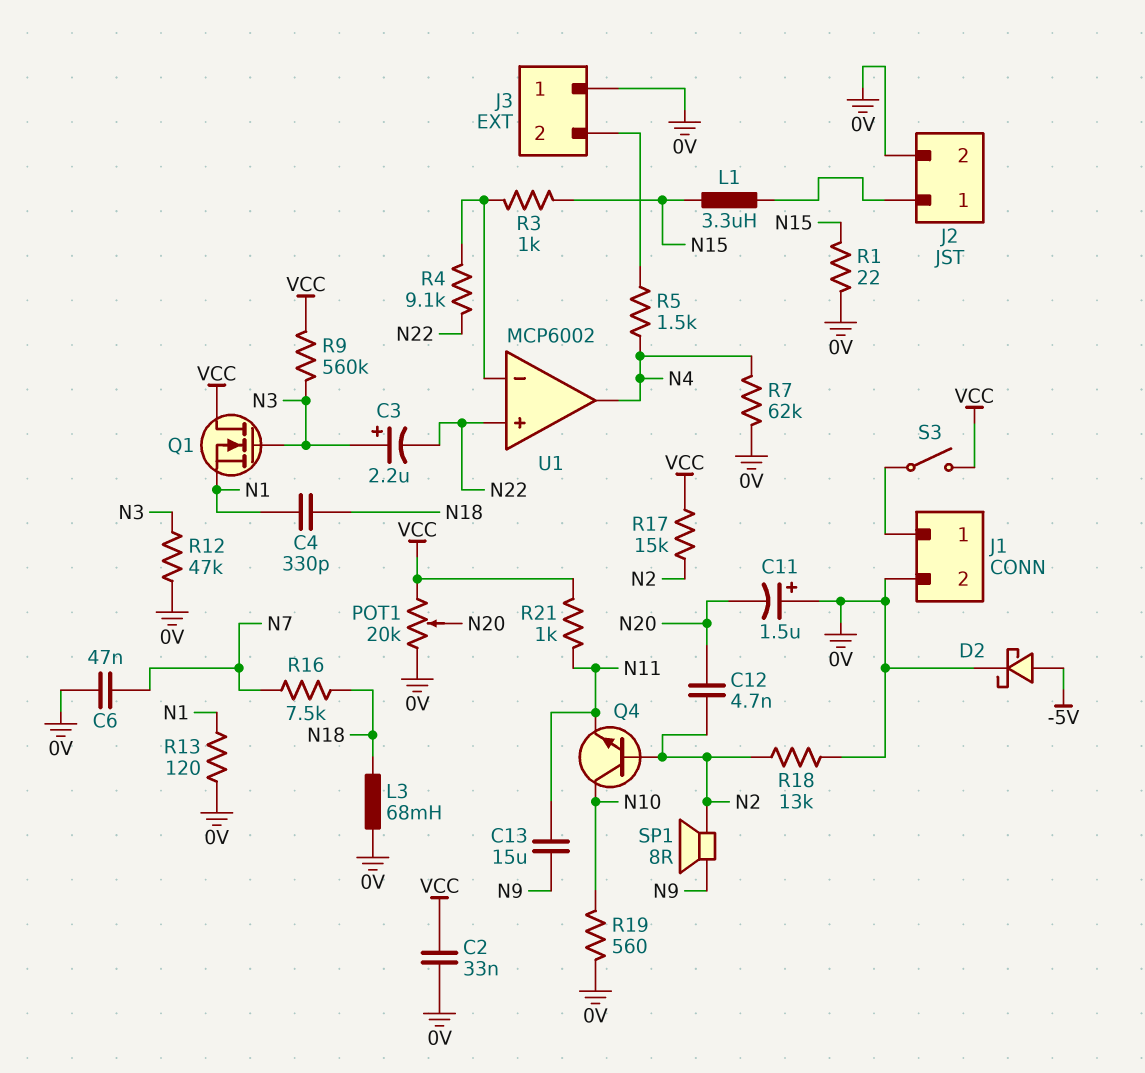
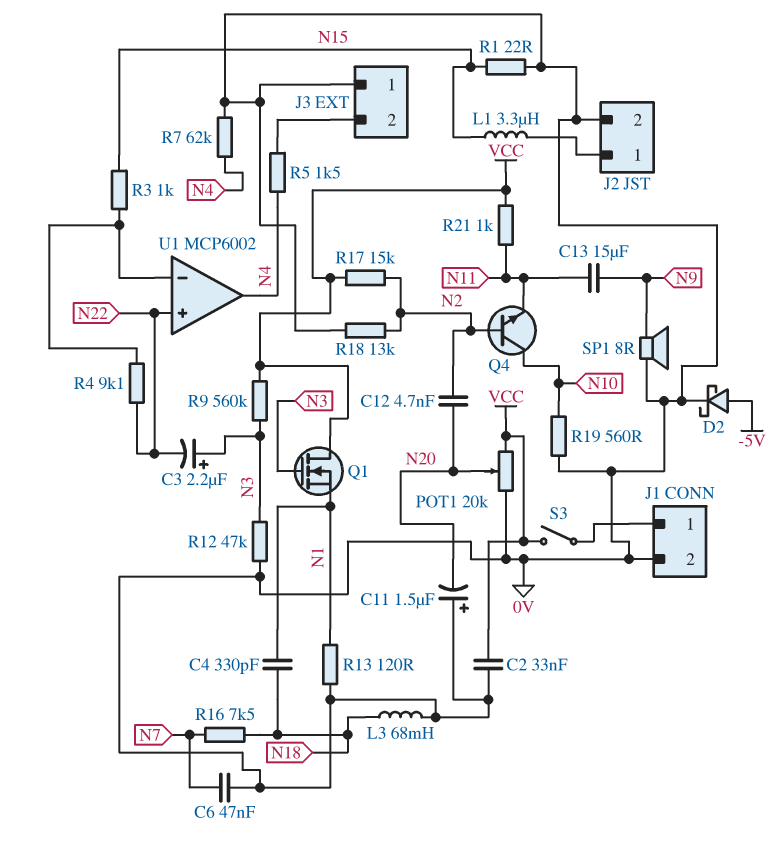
SP1: speaker 8R (N2, N9) -> speaker 8R (0V, N9)

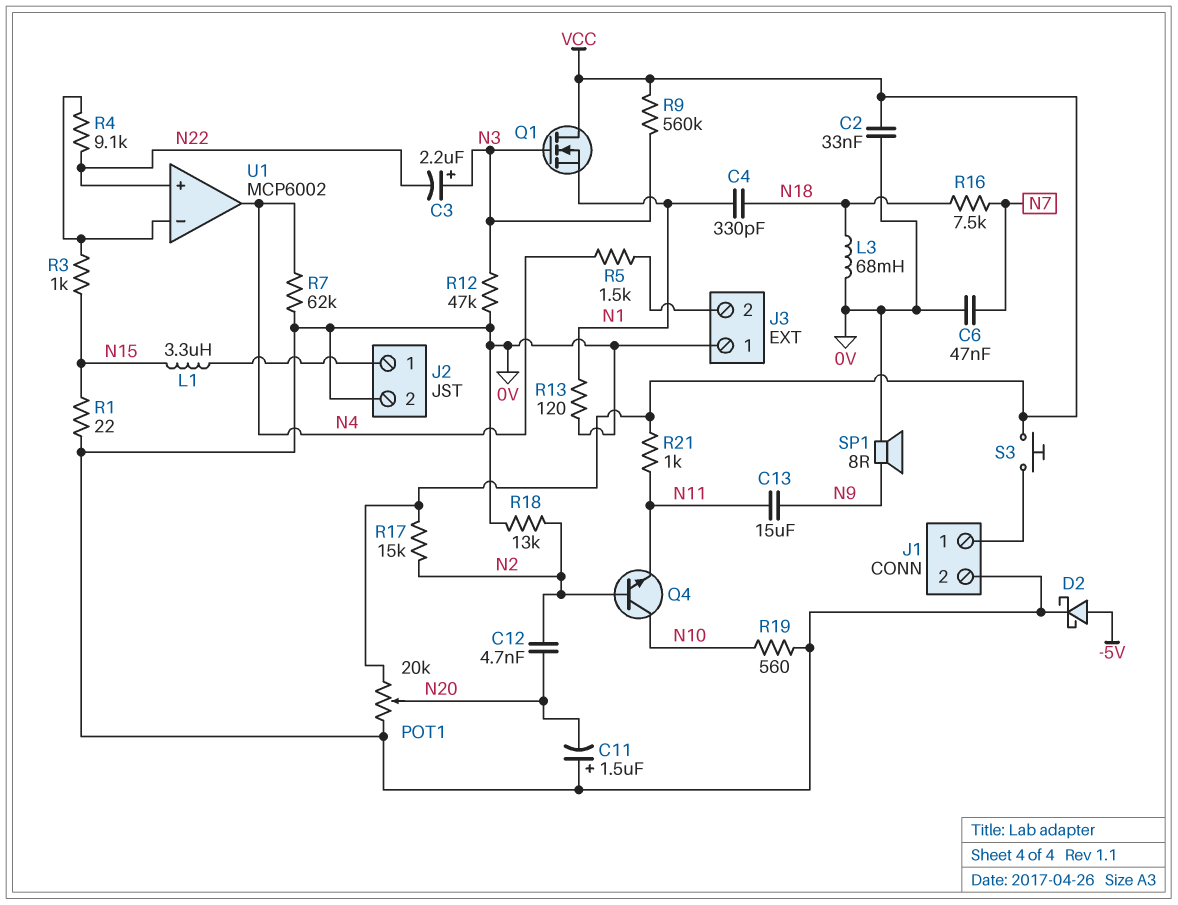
S3: switch (J1/1, VCC) -> button (J1/1, VCC)

